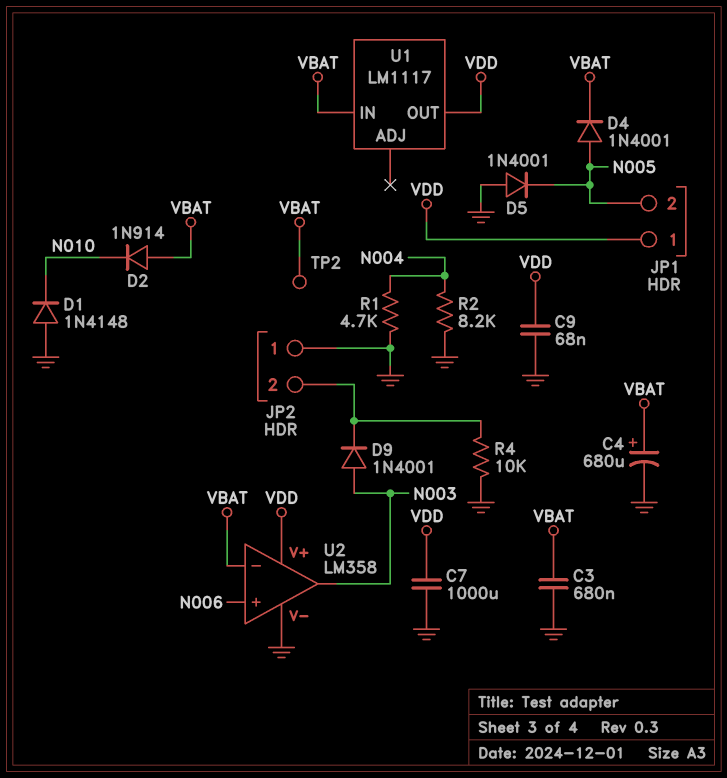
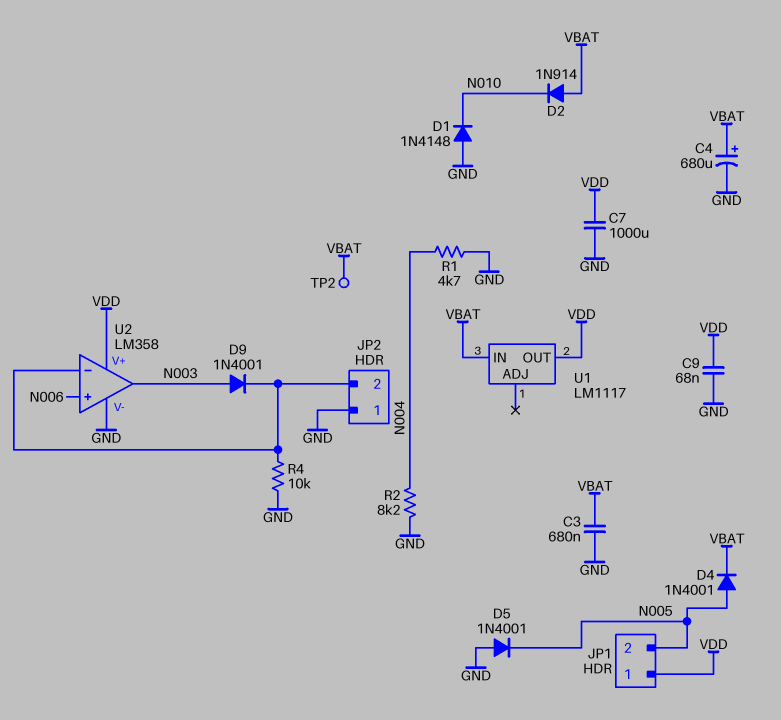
U2 pin in-: VBAT -> JP2/2

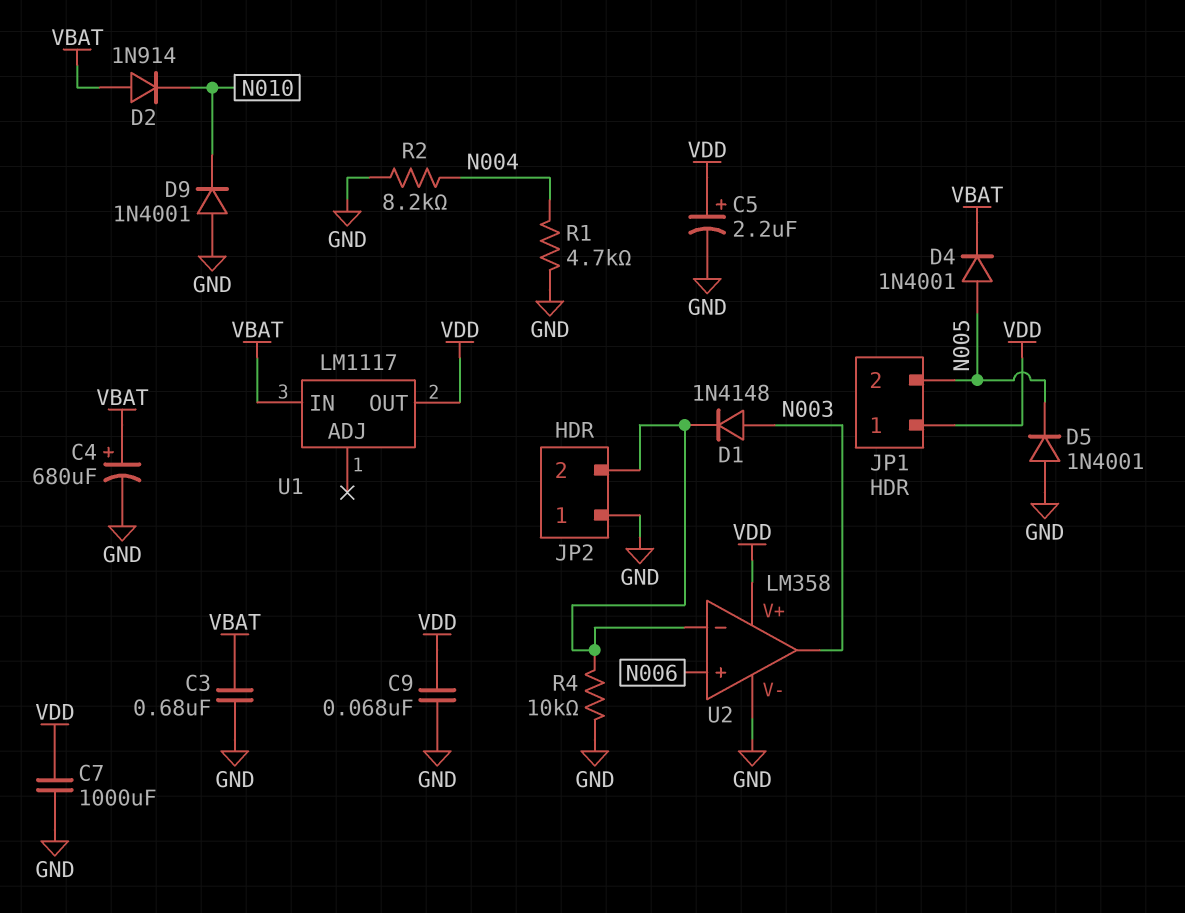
C5: none -> 2.2uF (plus VDD, minus GND)
D1: diode 1N4148 (A GND, K N010) -> diode 1N4148 (A N003, K JP2/2)
D9: diode 1N4001 (A N003, K JP2/2) -> diode 1N4001 (A GND, K N010)
TP2: test point (VBAT) -> none

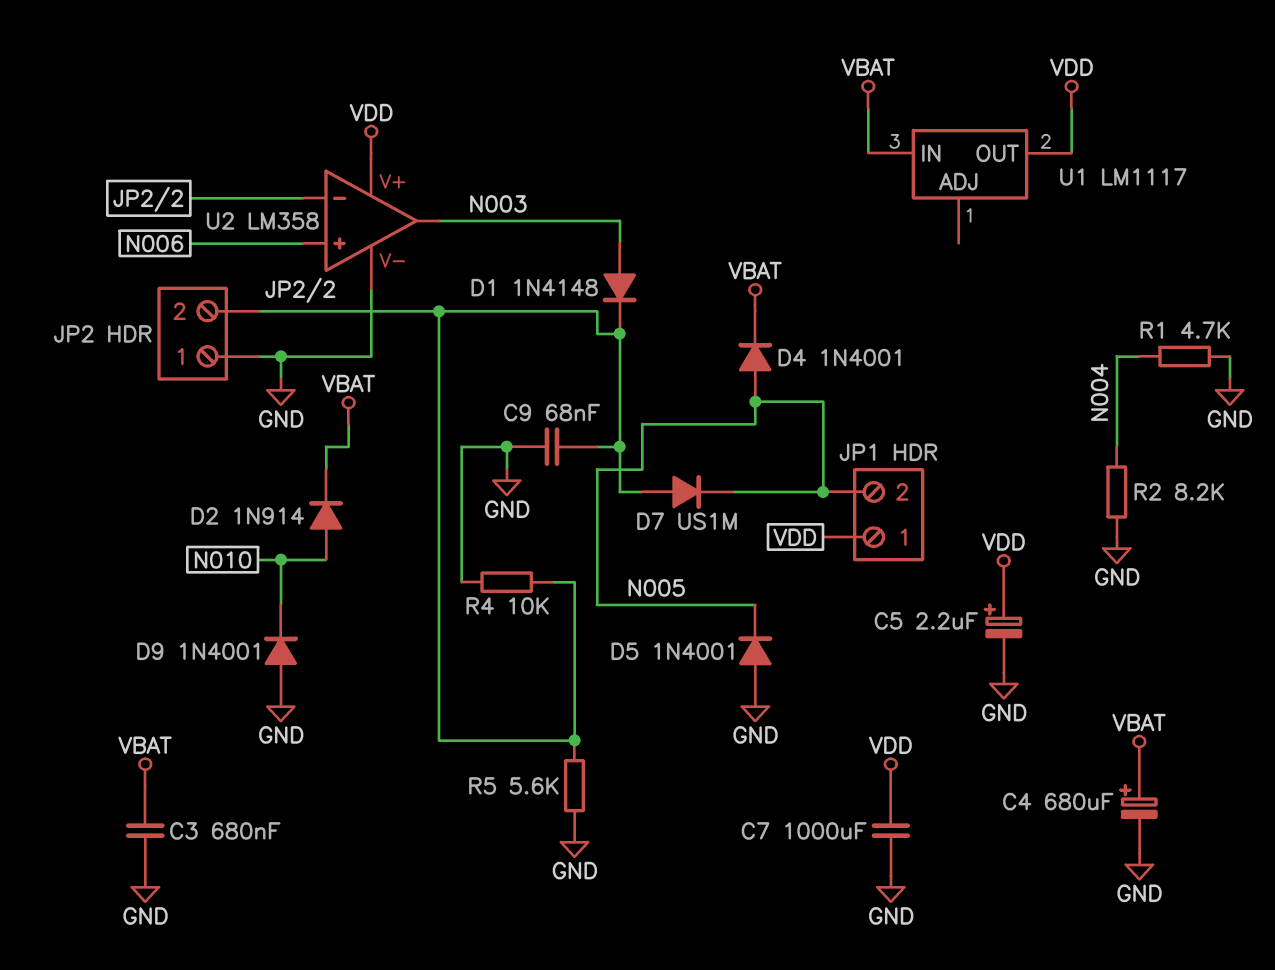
C9: 68nF (GND, VDD) -> 68nF (GND, JP2/2)
D2: diode 1N914 (A VBAT, K N010) -> diode 1N914 (A N010, K VBAT)
D7: none -> diode US1M (A JP2/2, K N005)
R5: none -> 5.6k (GND, JP2/2)

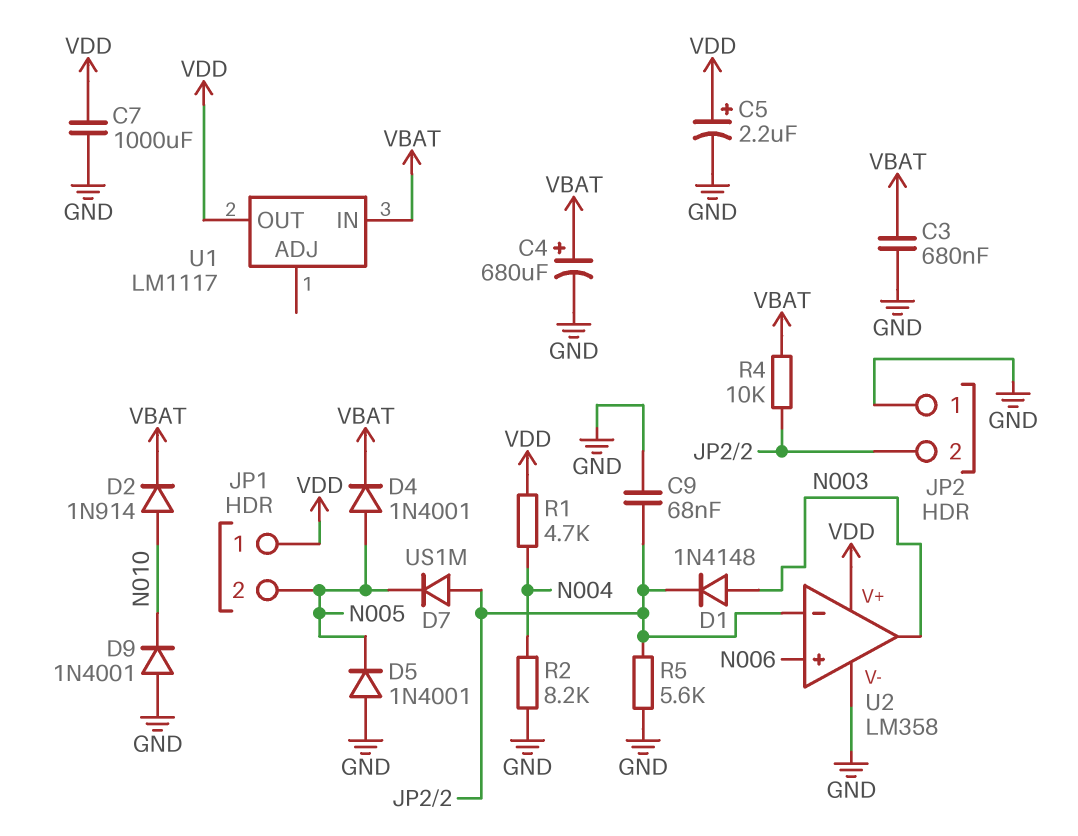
R1: 4.7k (GND, N004) -> 4.7k (N004, VDD)
R4: 10k (GND, JP2/2) -> 10k (JP2/2, VBAT)

